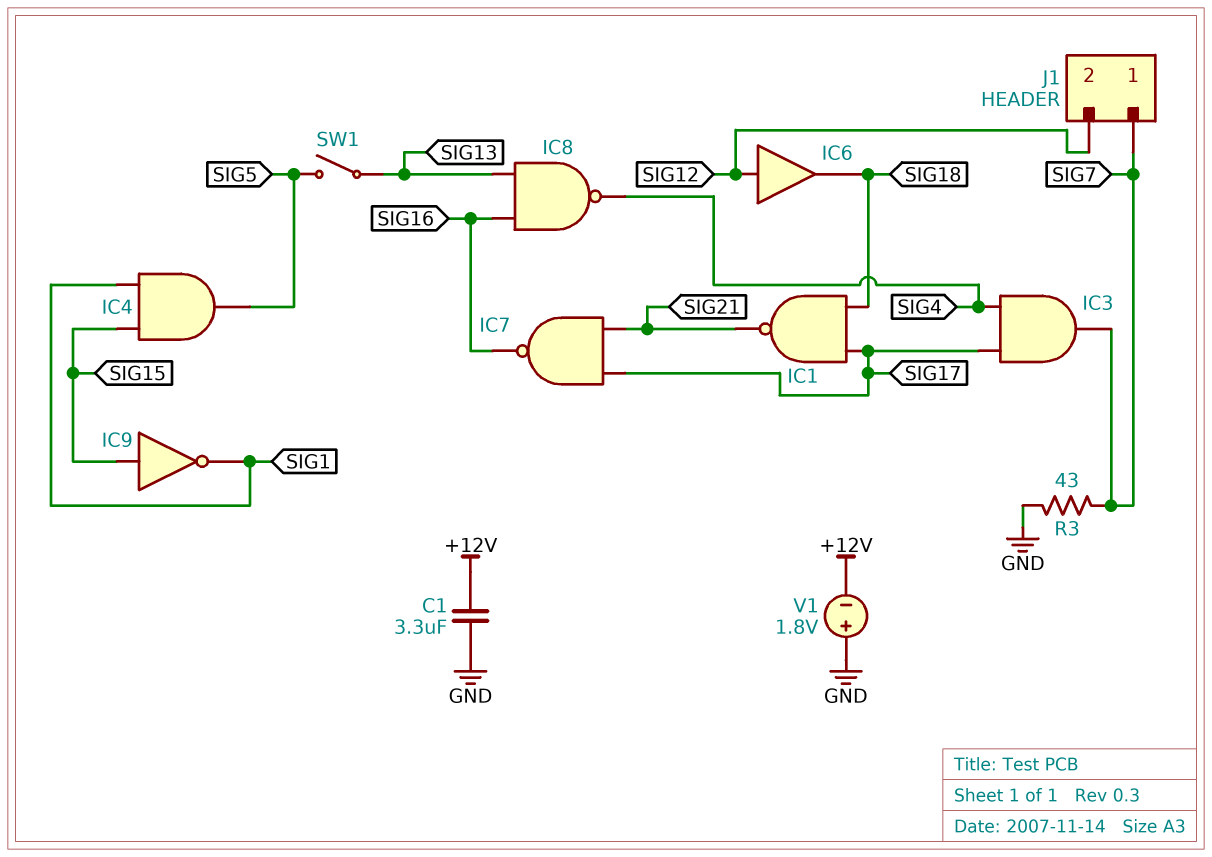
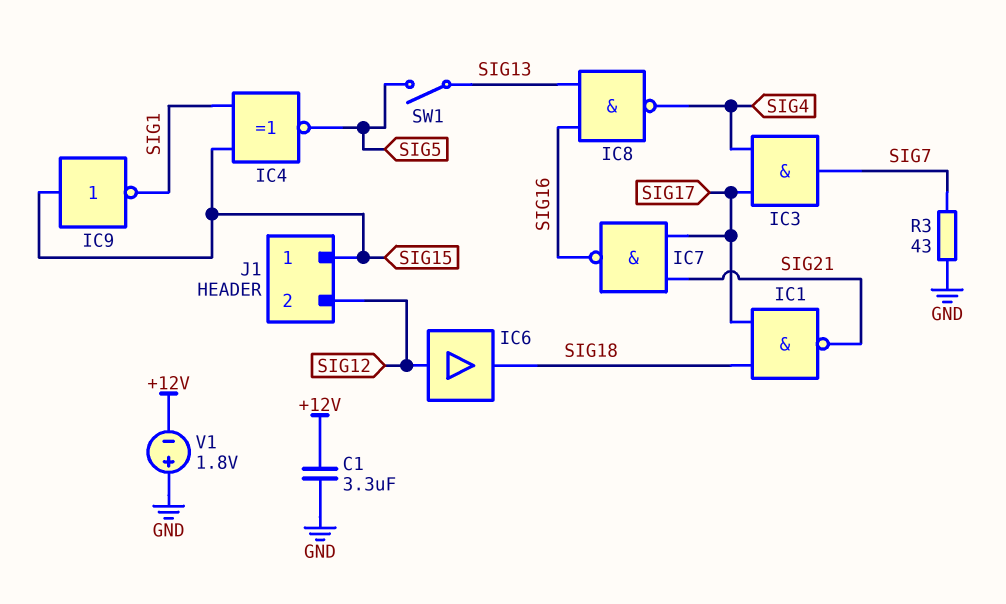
IC4: AND (in SIG1, in SIG15, out SIG5) -> XNOR (in SIG1, in SIG15, out SIG5)
J1 pin 1: SIG7 -> SIG15

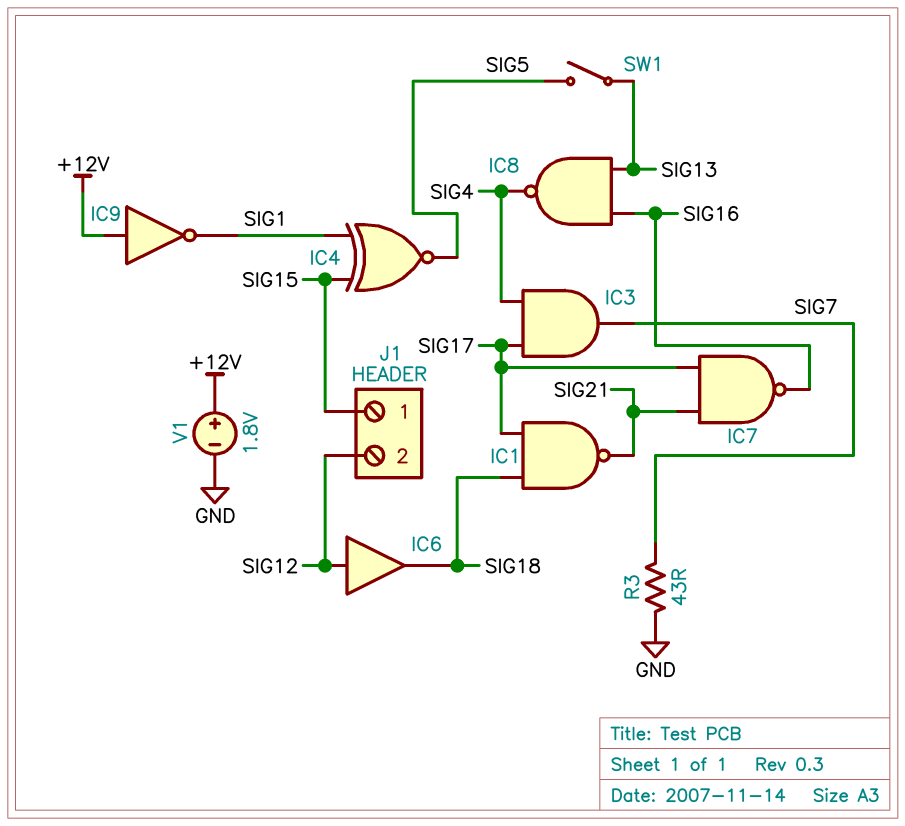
C1: 3.3uF (+12V, GND) -> none
IC9: NOT (in SIG15, out SIG1) -> NOT (in +12V, out SIG1)
V1: 1.8V (plus GND, minus +12V) -> 1.8V (plus +12V, minus GND)

